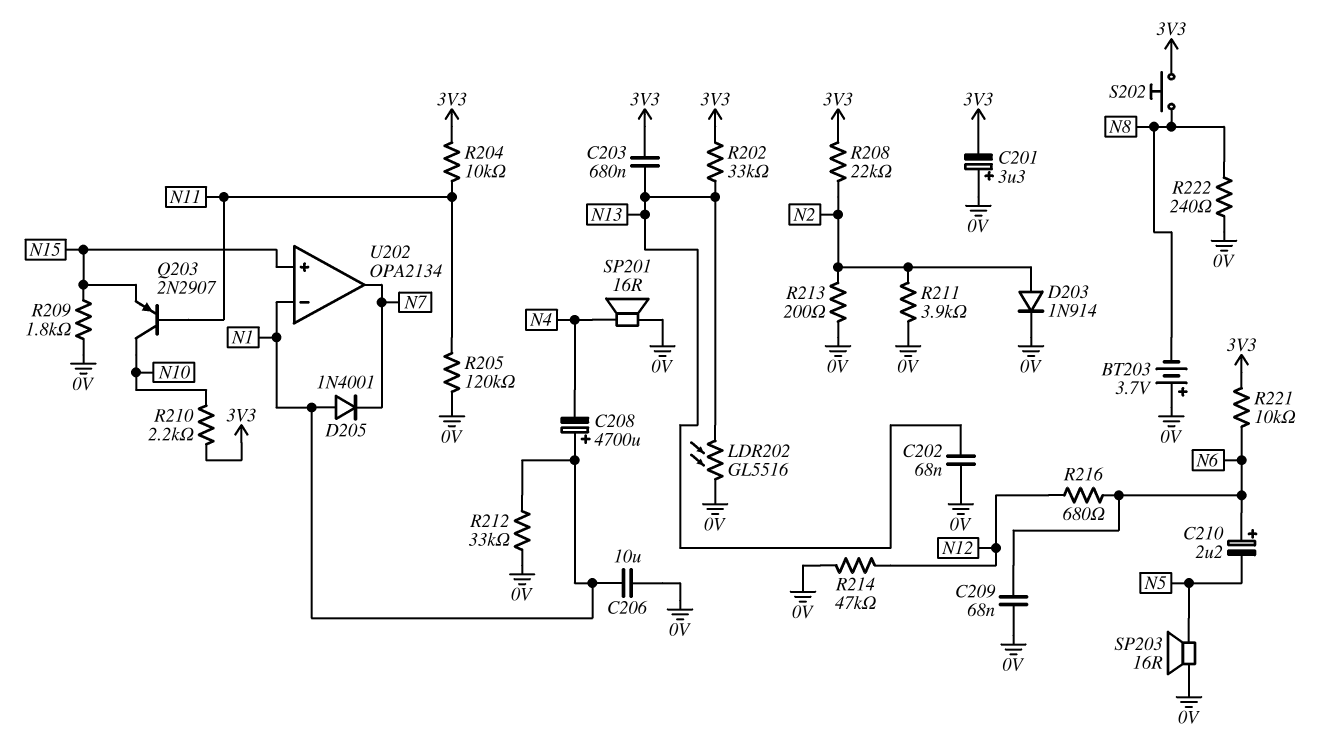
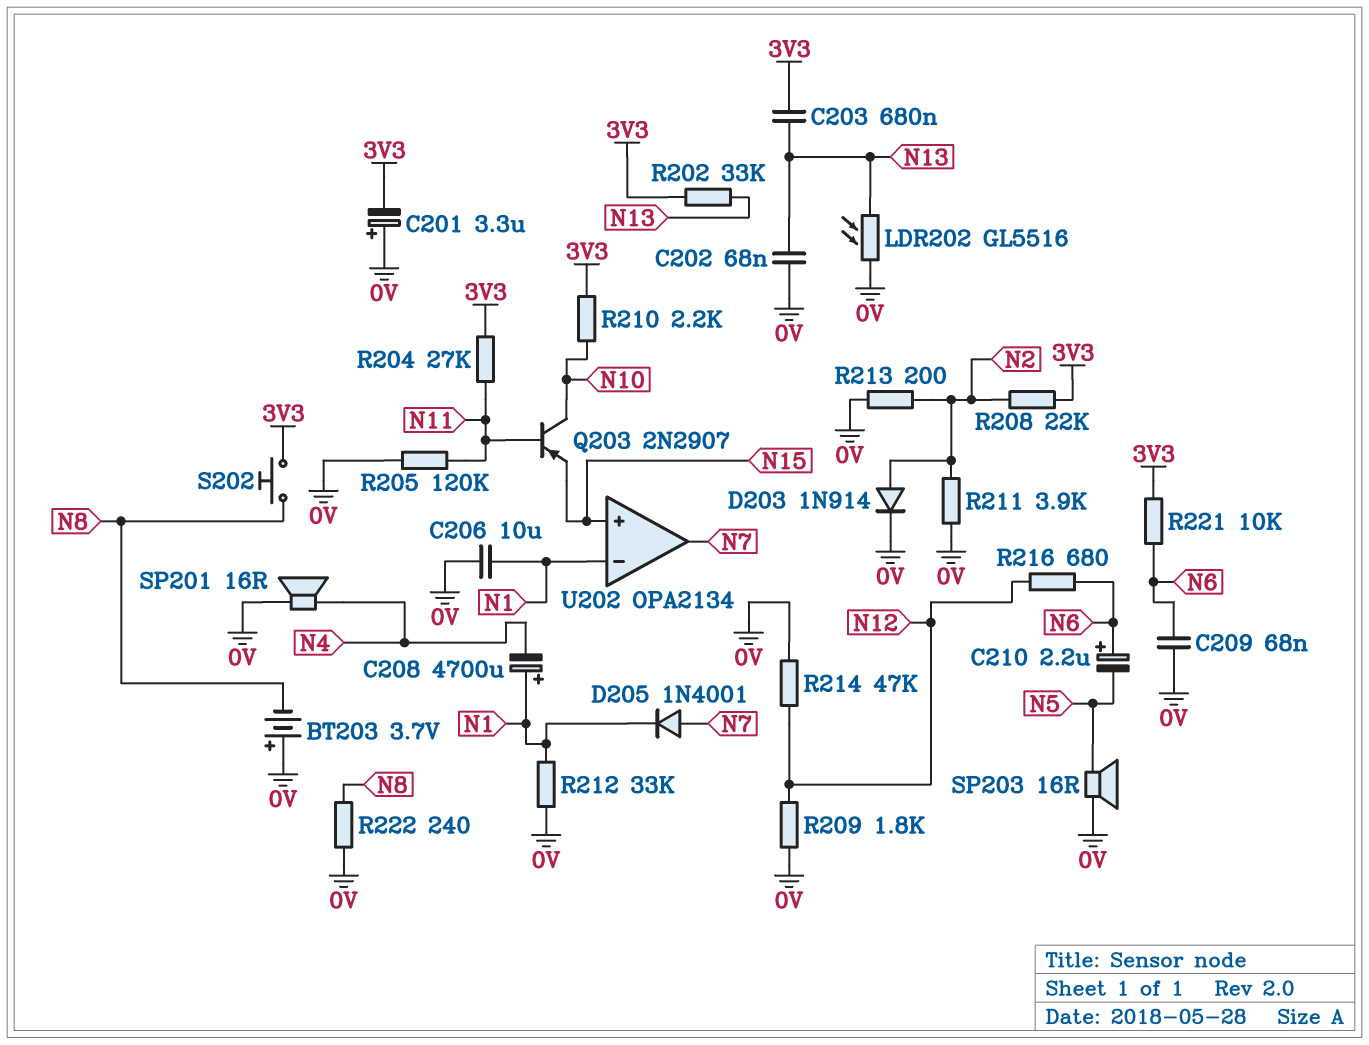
D205: diode 1N4001 (A N1, K N7) -> diode 1N4001 (A N7, K N1)
R204: 10k (3V3, N11) -> 27k (3V3, N11)
R209: 1.8k (0V, N15) -> 1.8k (0V, N12)

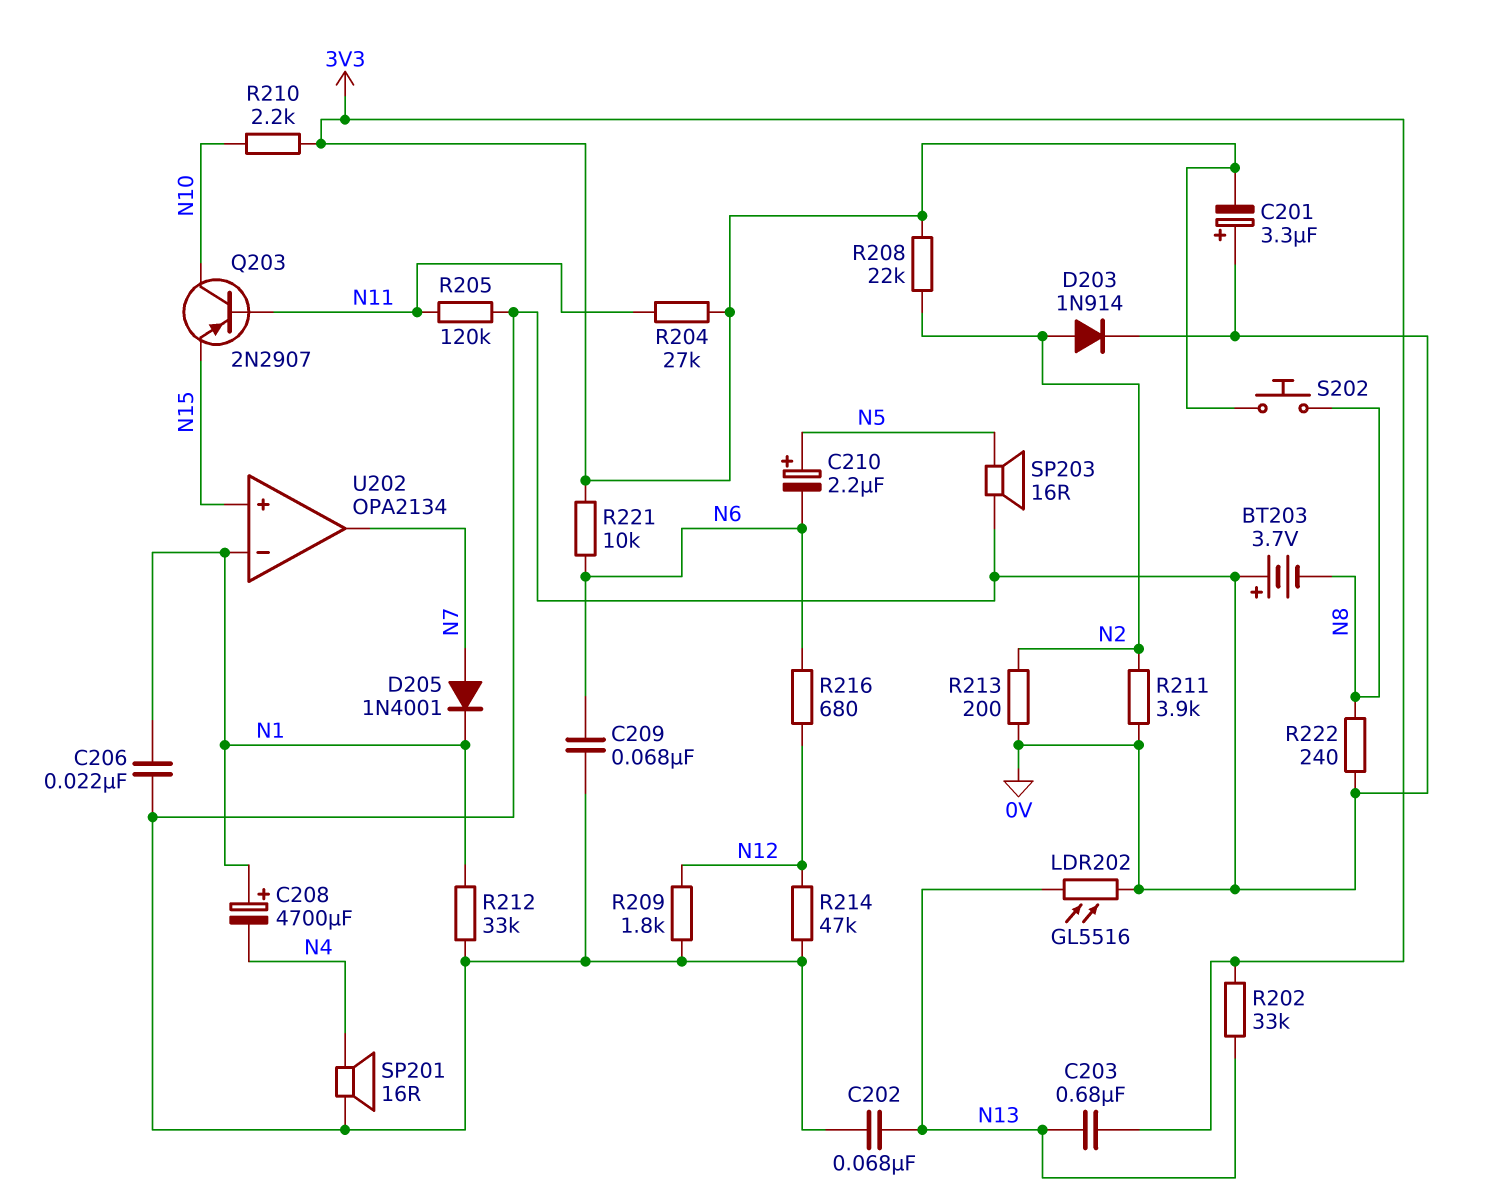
C206: 10uF (0V, N1) -> 22nF (0V, N1)
C210: 2.2uF (plus N6, minus N5) -> 2.2uF (plus N5, minus N6)

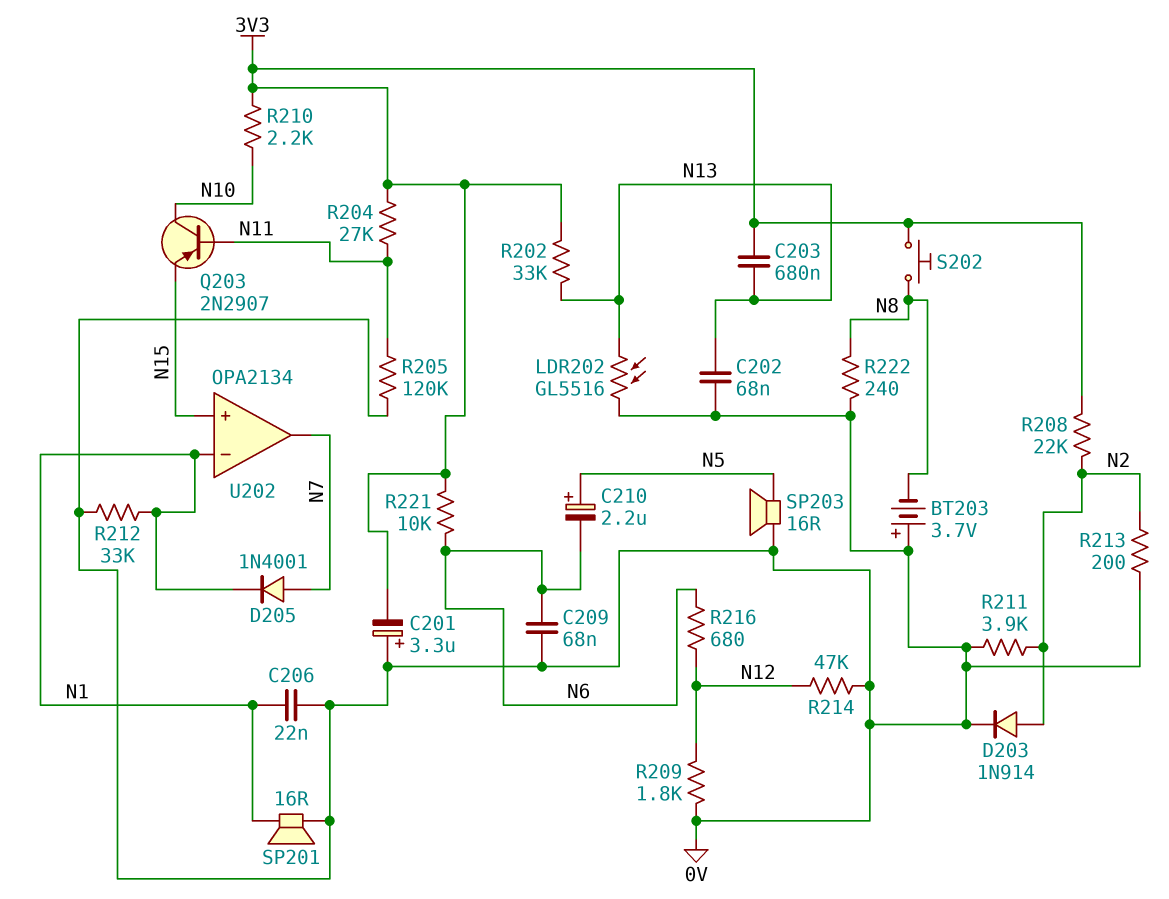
C208: 4700uF (plus N1, minus N4) -> none
SP201: speaker 16R (0V, N4) -> speaker 16R (0V, N1)

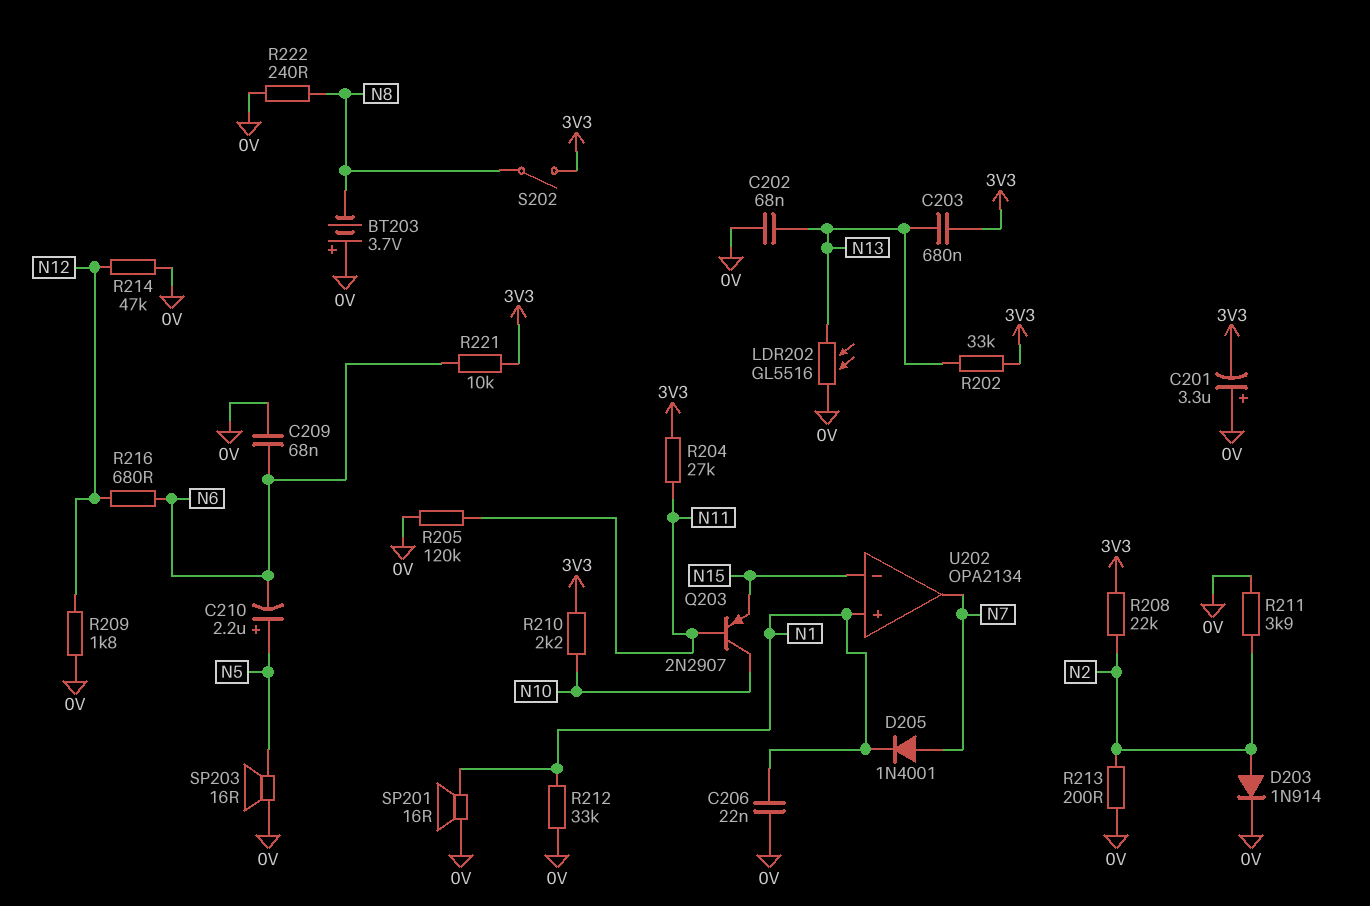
S202: button (3V3, N8) -> switch (3V3, N8)
U202 pin in+: N15 -> N1
U202 pin in-: N1 -> N15

